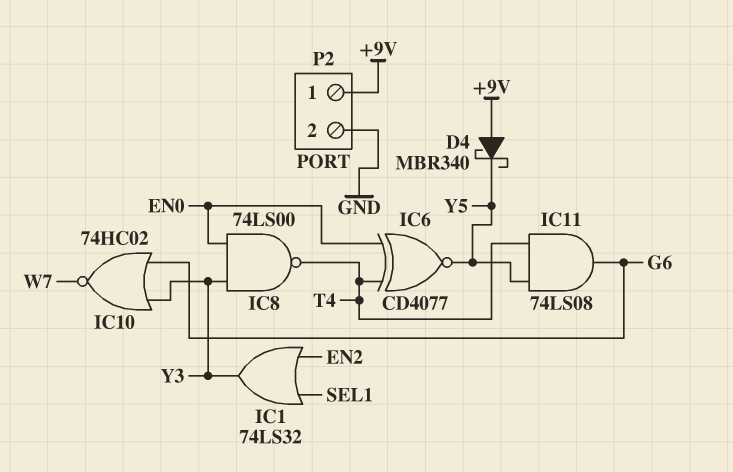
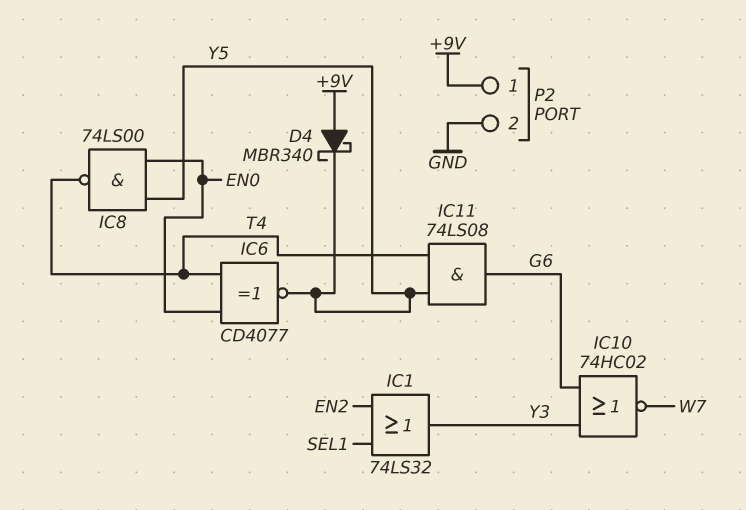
IC8: NAND 74LS00 (in EN0, in Y3, out T4) -> NAND 74LS00 (in EN0, in Y5, out T4)

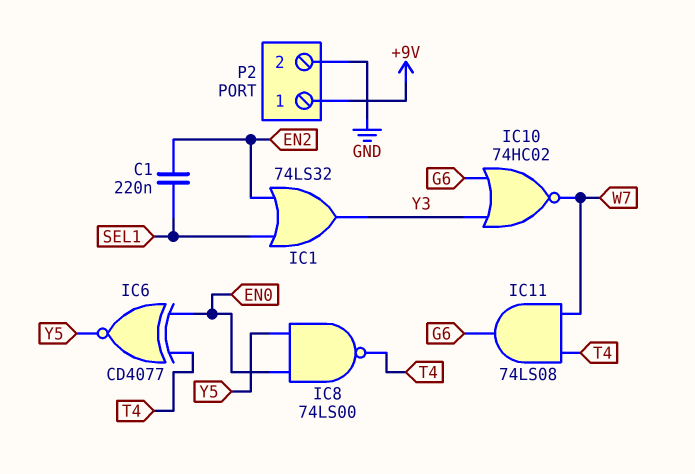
C1: none -> 220nF (EN2, SEL1)
D4: schottky MBR340 (A +9V, K Y5) -> none
IC11: AND 74LS08 (in T4, in Y5, out G6) -> AND 74LS08 (in T4, in W7, out G6)

